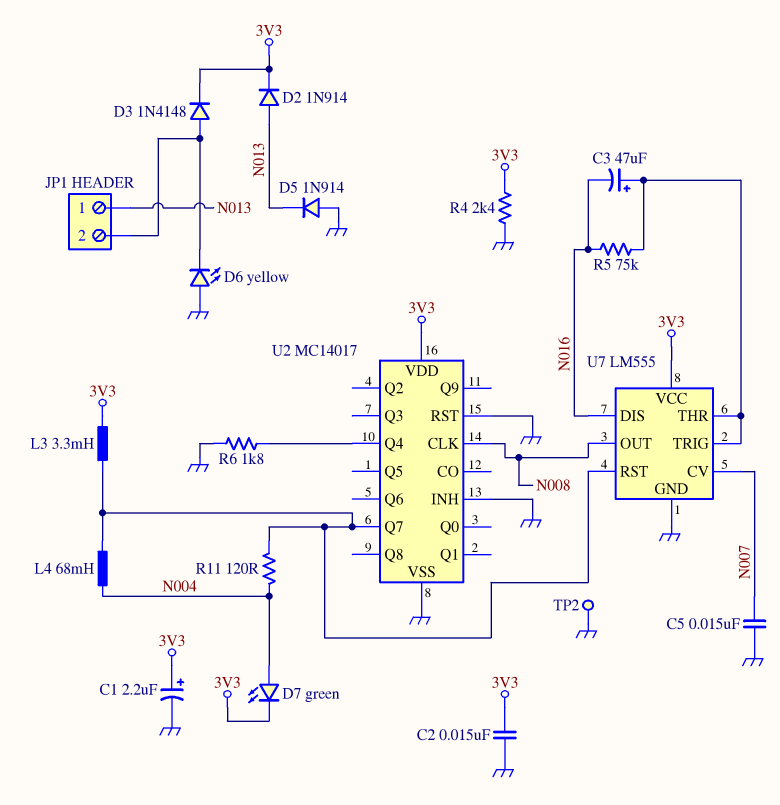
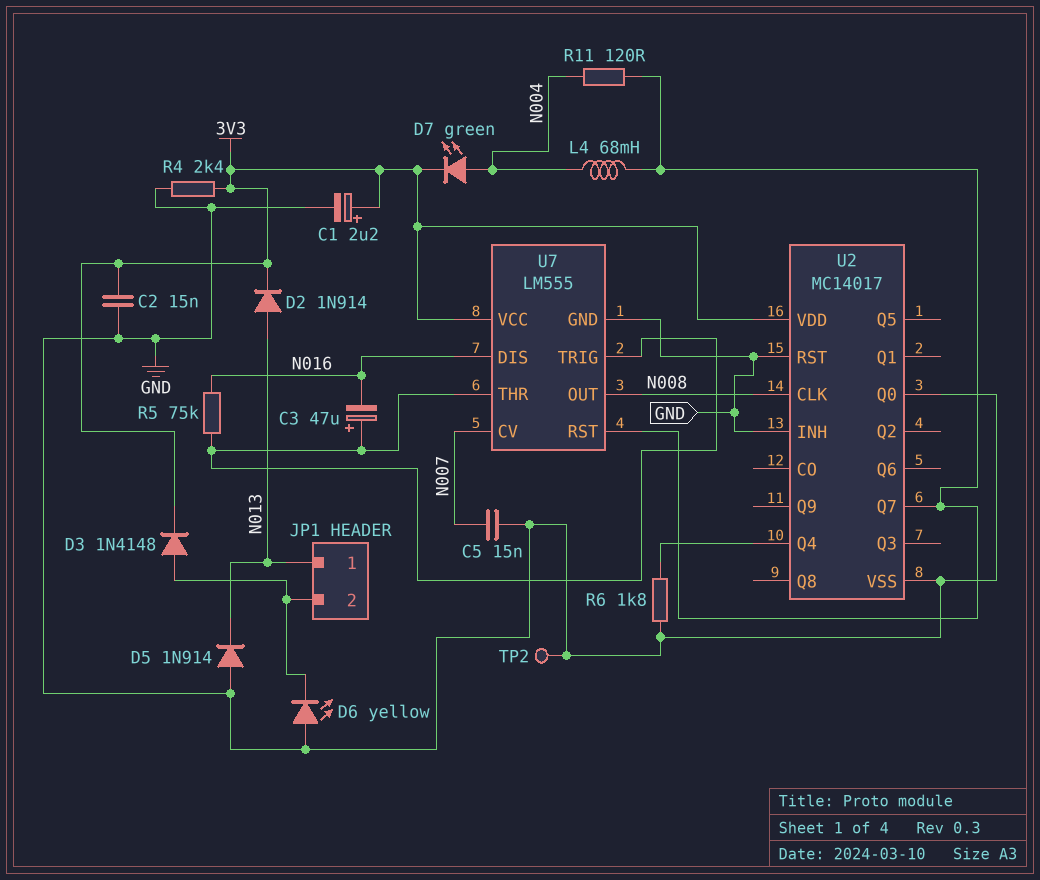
L3: 3.3mH (3V3, U2/Q7) -> none
U2 pin Q0: none -> GND

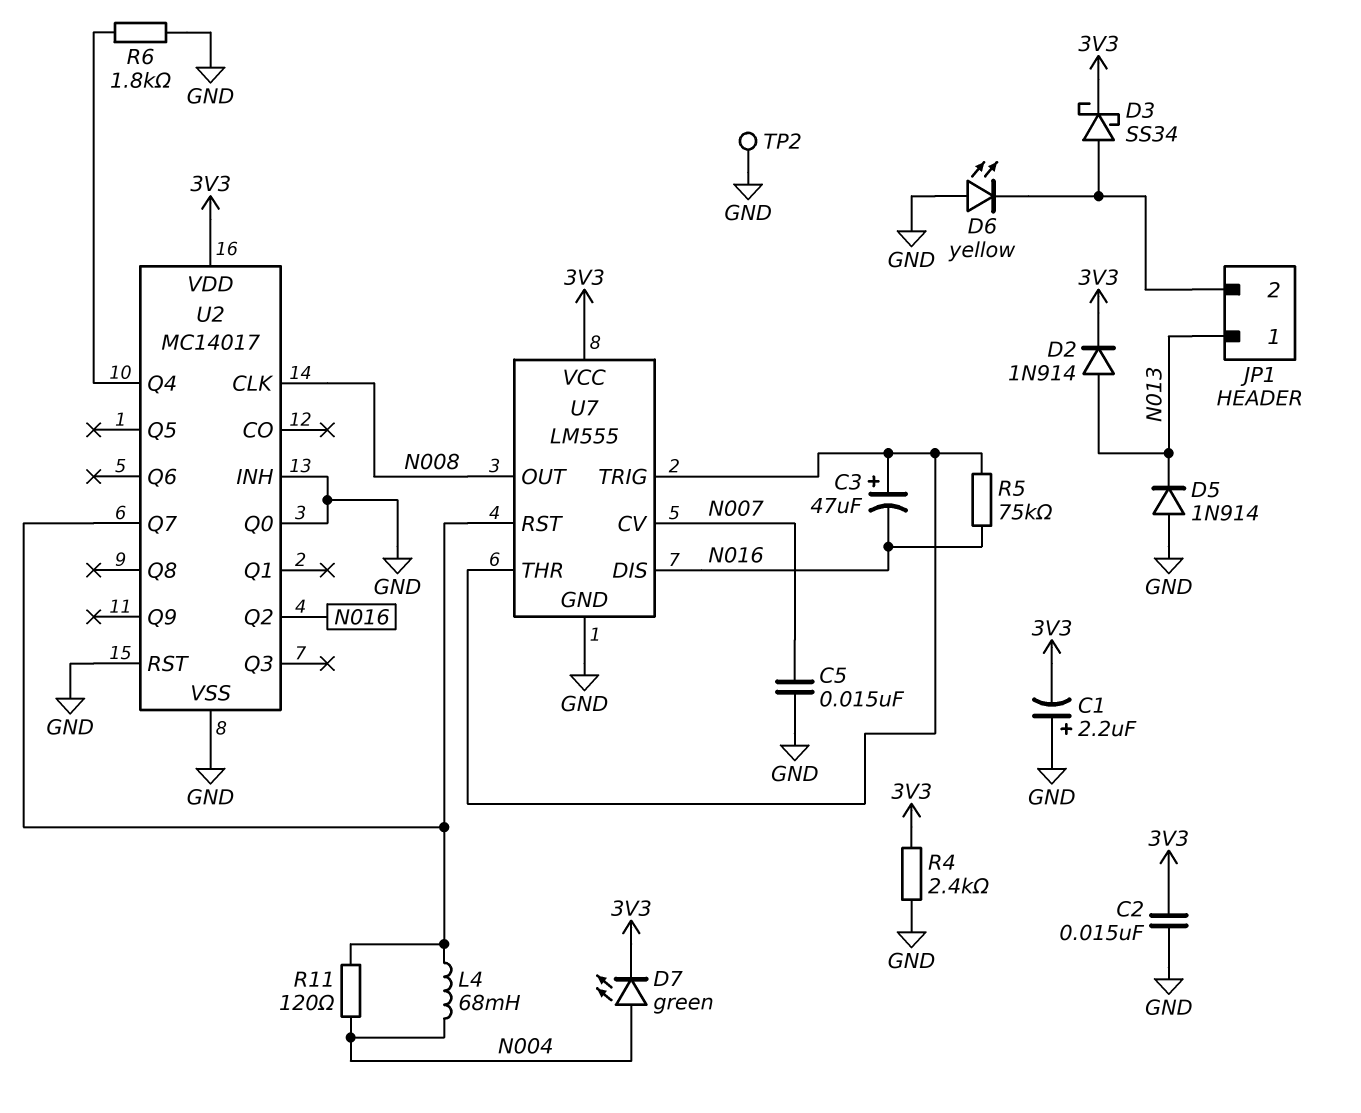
C1: 2.2uF (plus 3V3, minus GND) -> 2.2uF (plus GND, minus 3V3)
D3: diode 1N4148 (A JP1/2, K 3V3) -> schottky SS34 (A JP1/2, K 3V3)
U2 pin Q2: none -> N016

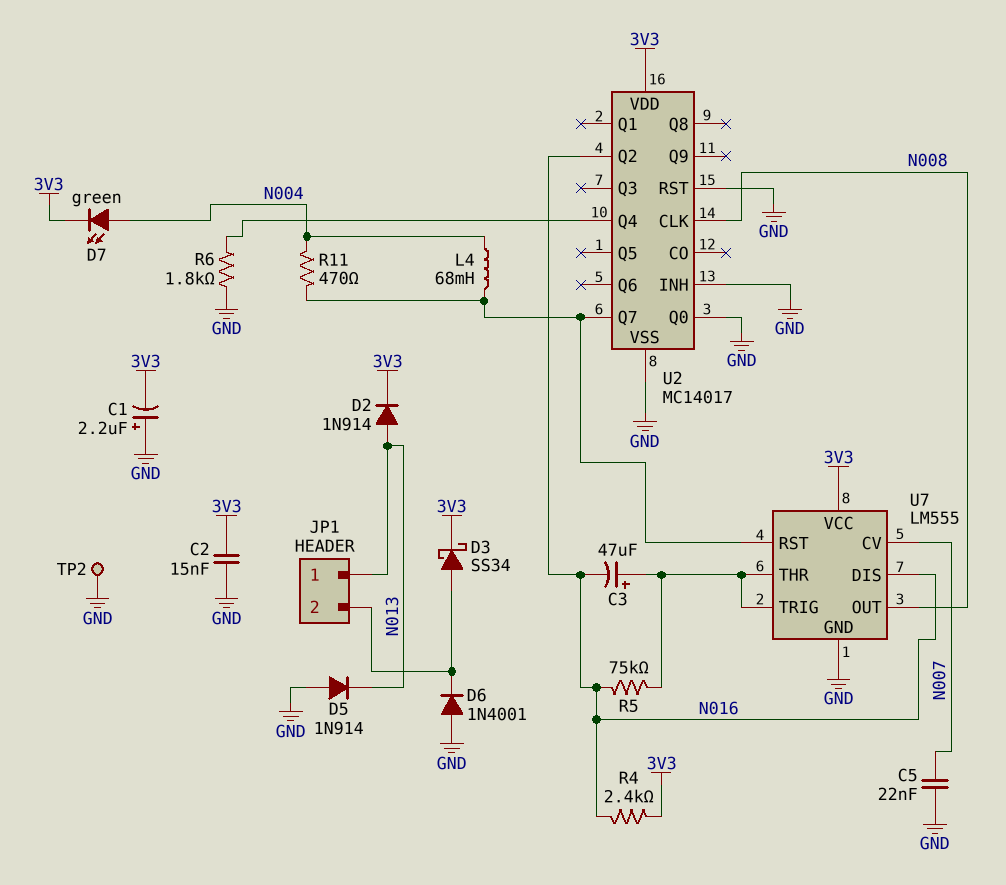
C5: 15nF (GND, N007) -> 22nF (GND, N007)
D6: LED yellow (A GND, K JP1/2) -> diode 1N4001 (A GND, K JP1/2)
R4: 2.4k (3V3, GND) -> 2.4k (3V3, N016)
R11: 120 (N004, U2/Q7) -> 470 (N004, U2/Q7)

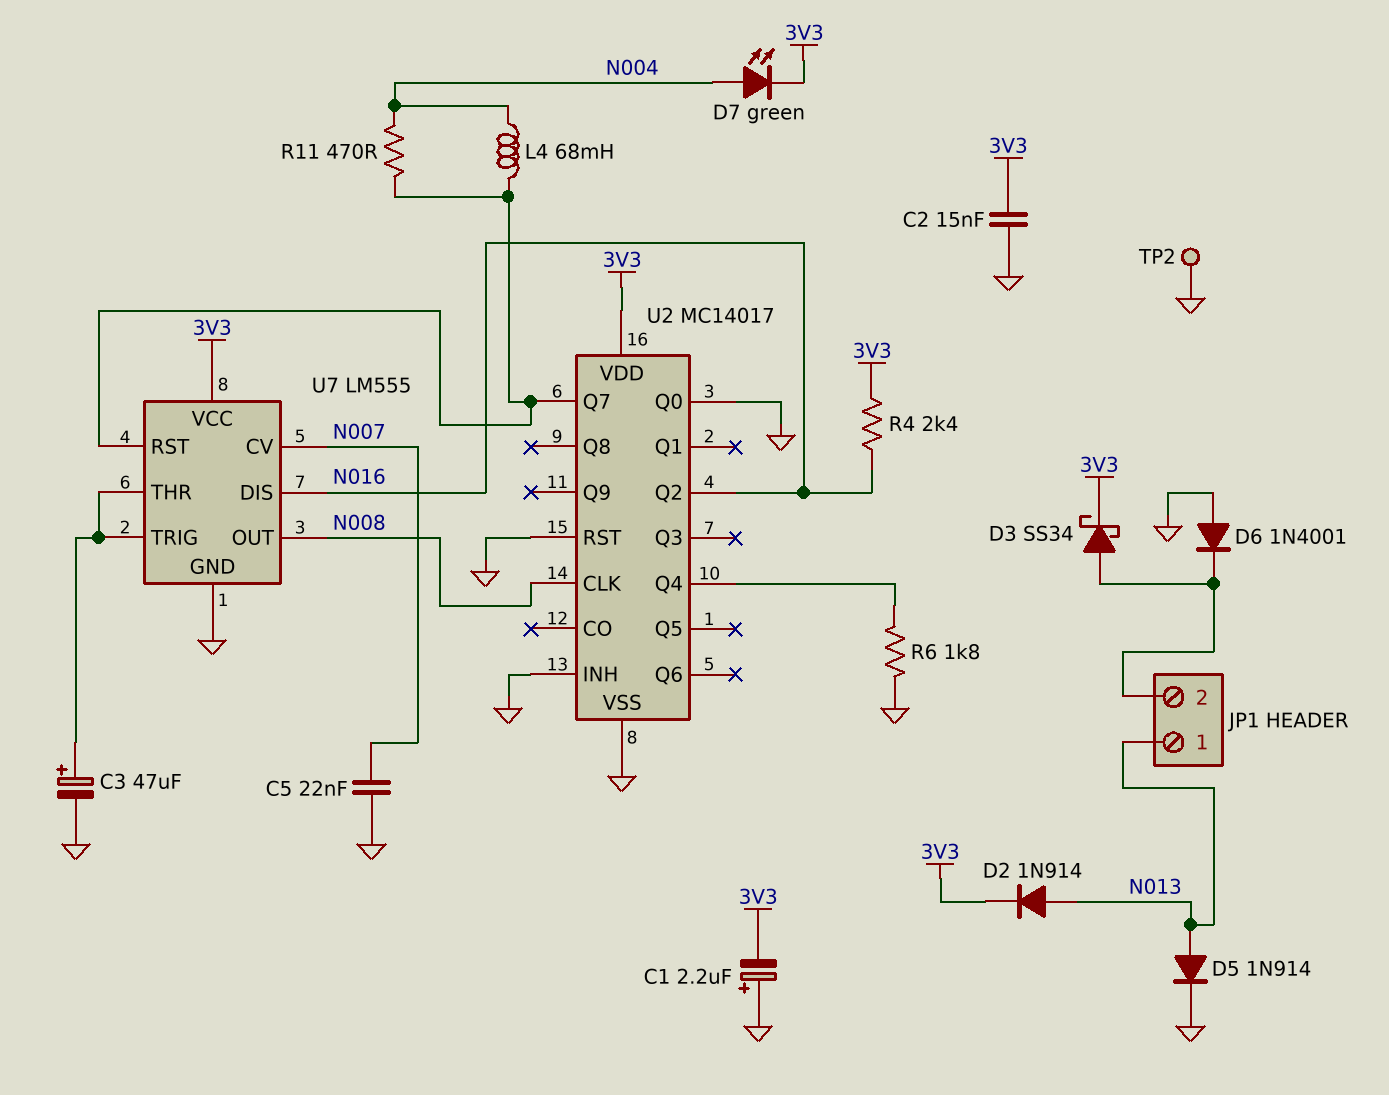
C3: 47uF (plus U7/THR, minus N016) -> 47uF (plus U7/THR, minus GND)
D5: diode 1N914 (A GND, K N013) -> diode 1N914 (A N013, K GND)
R5: 75k (N016, U7/THR) -> none

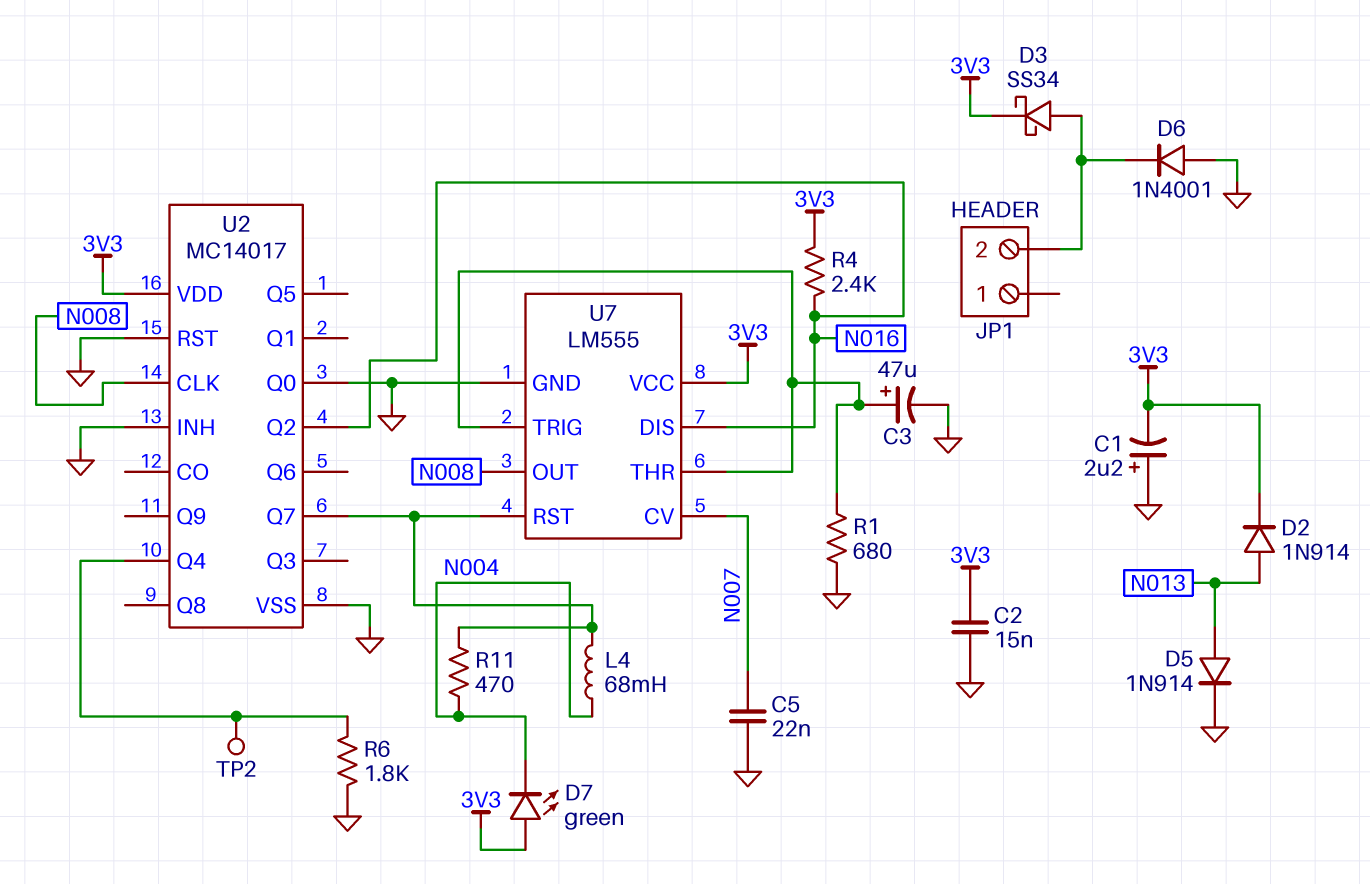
D7: LED green (A N004, K 3V3) -> LED green (A 3V3, K N004)
JP1 pin 1: N013 -> none
R1: none -> 680 (GND, U7/THR)
TP2: test point (GND) -> test point (U2/Q4)

